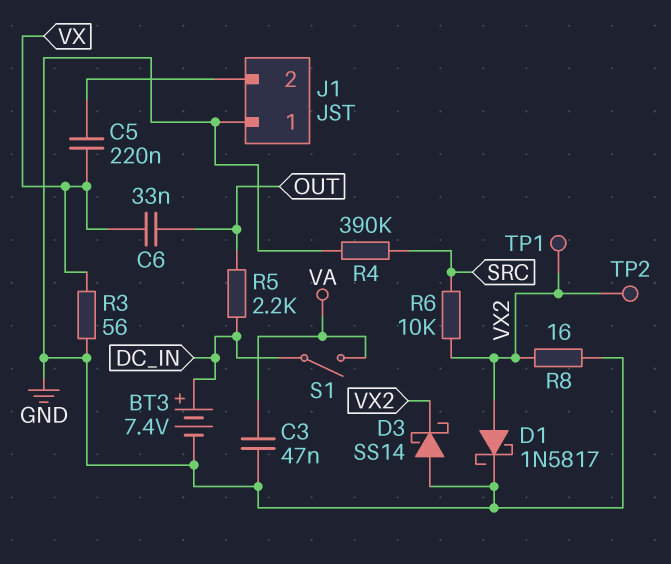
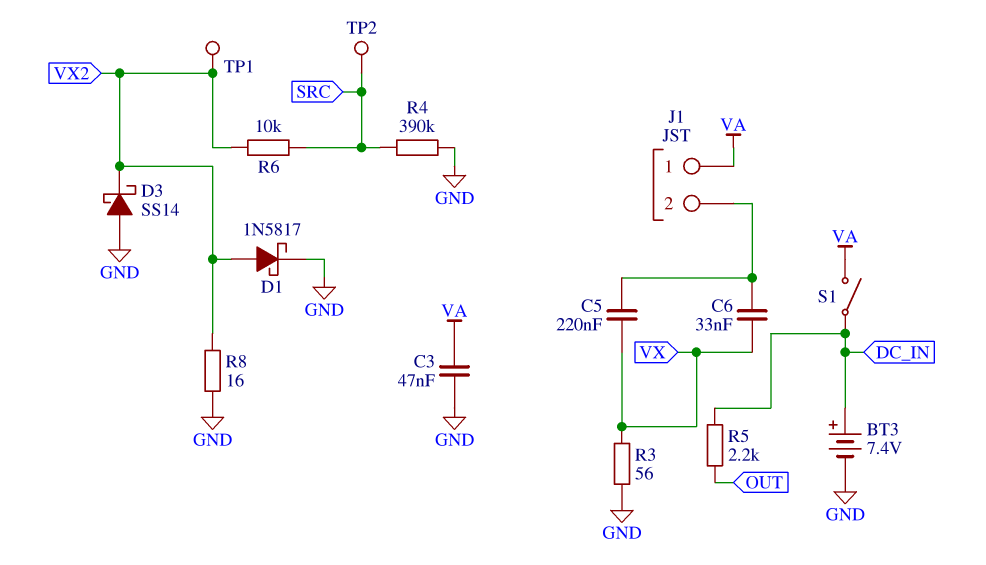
C6: 33nF (OUT, VX) -> 33nF (J1/2, VX)
J1 pin 1: GND -> VA
TP2: test point (VX2) -> test point (SRC)

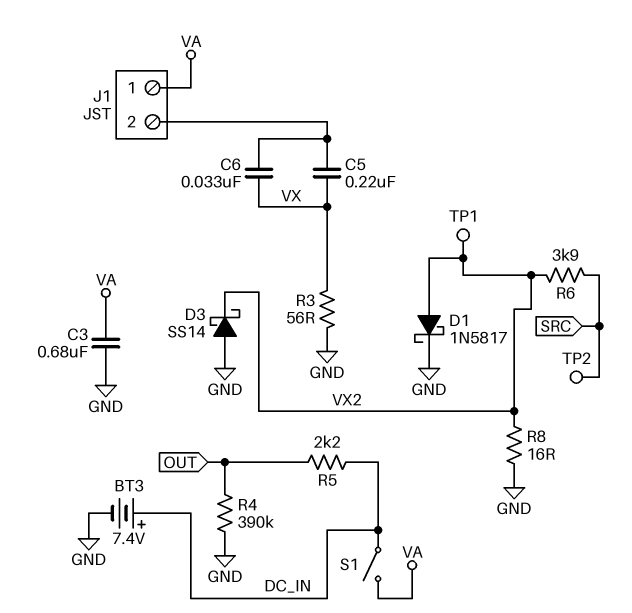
C3: 47nF (GND, VA) -> 680nF (GND, VA)
R4: 390k (GND, SRC) -> 390k (GND, OUT)
R6: 10k (SRC, VX2) -> 3.9k (SRC, VX2)

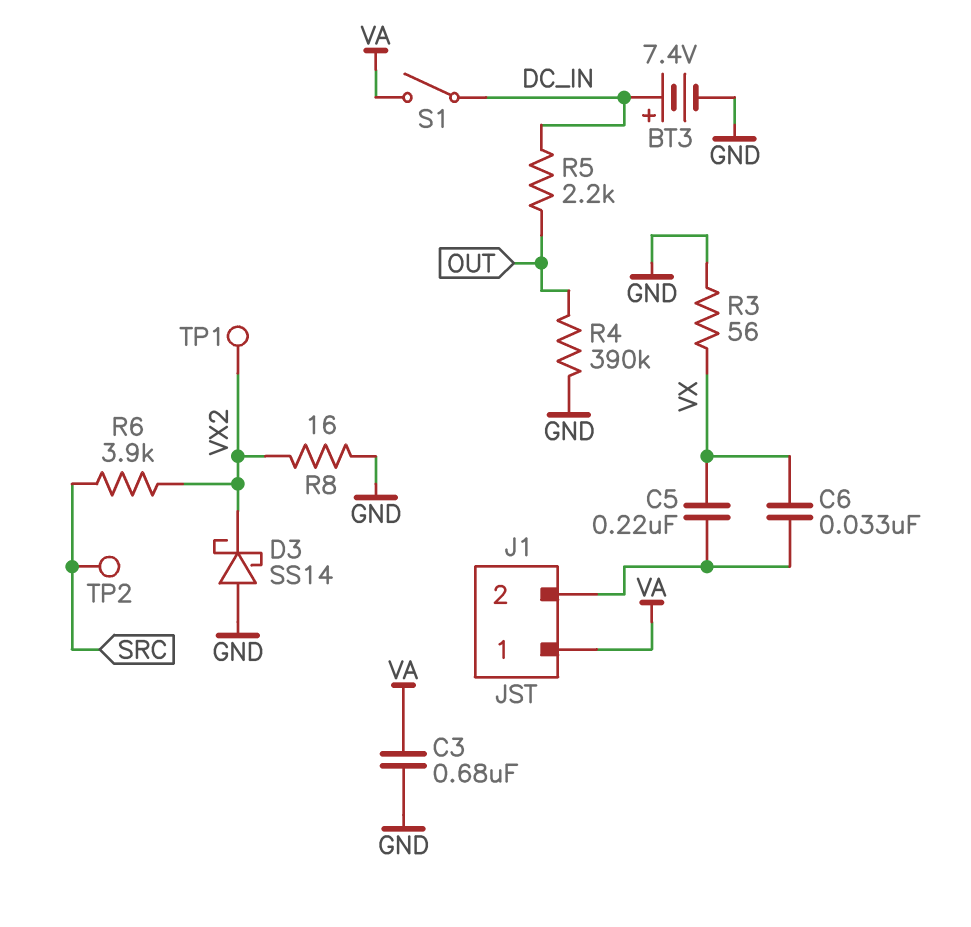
D1: schottky 1N5817 (A VX2, K GND) -> none

